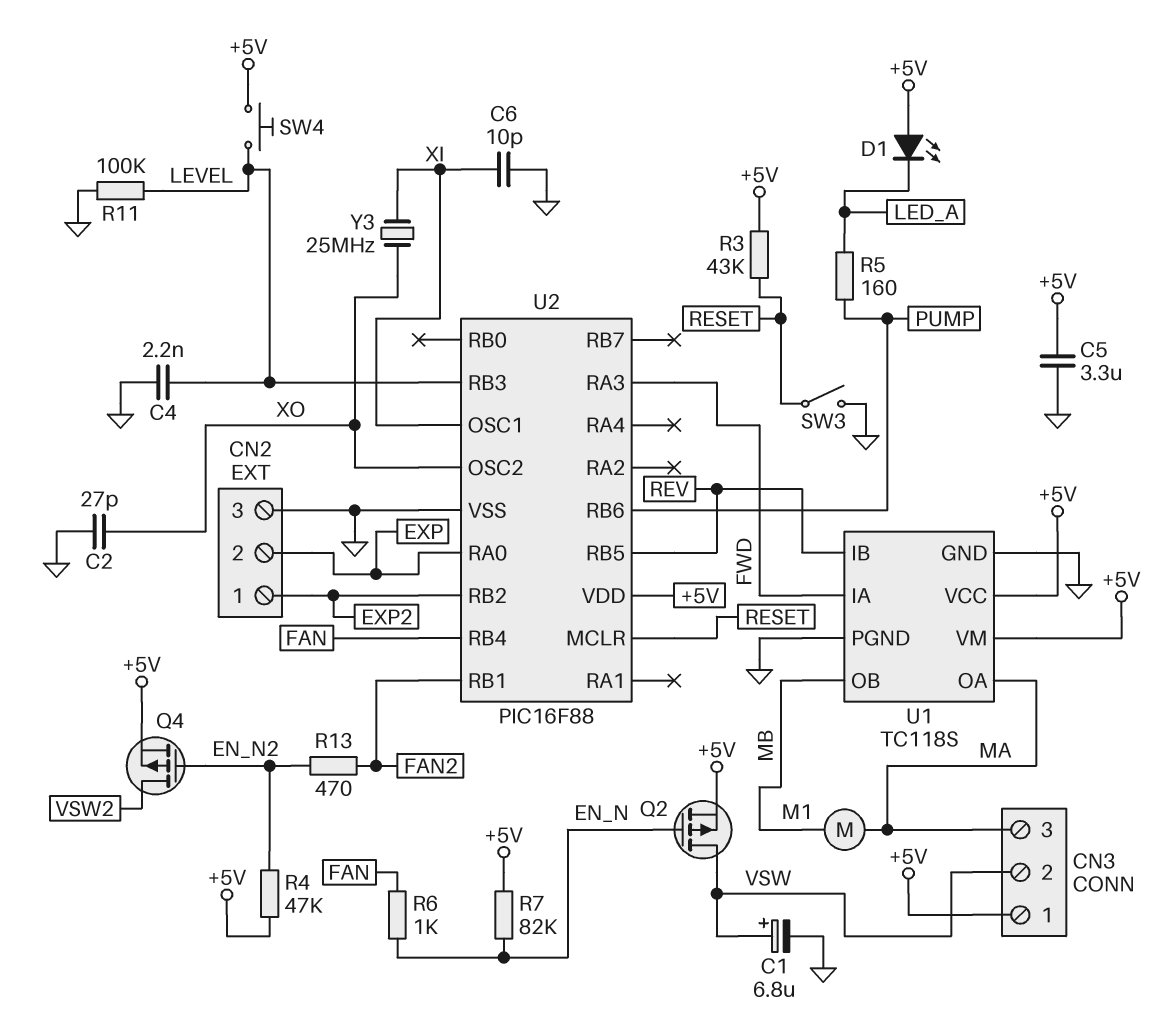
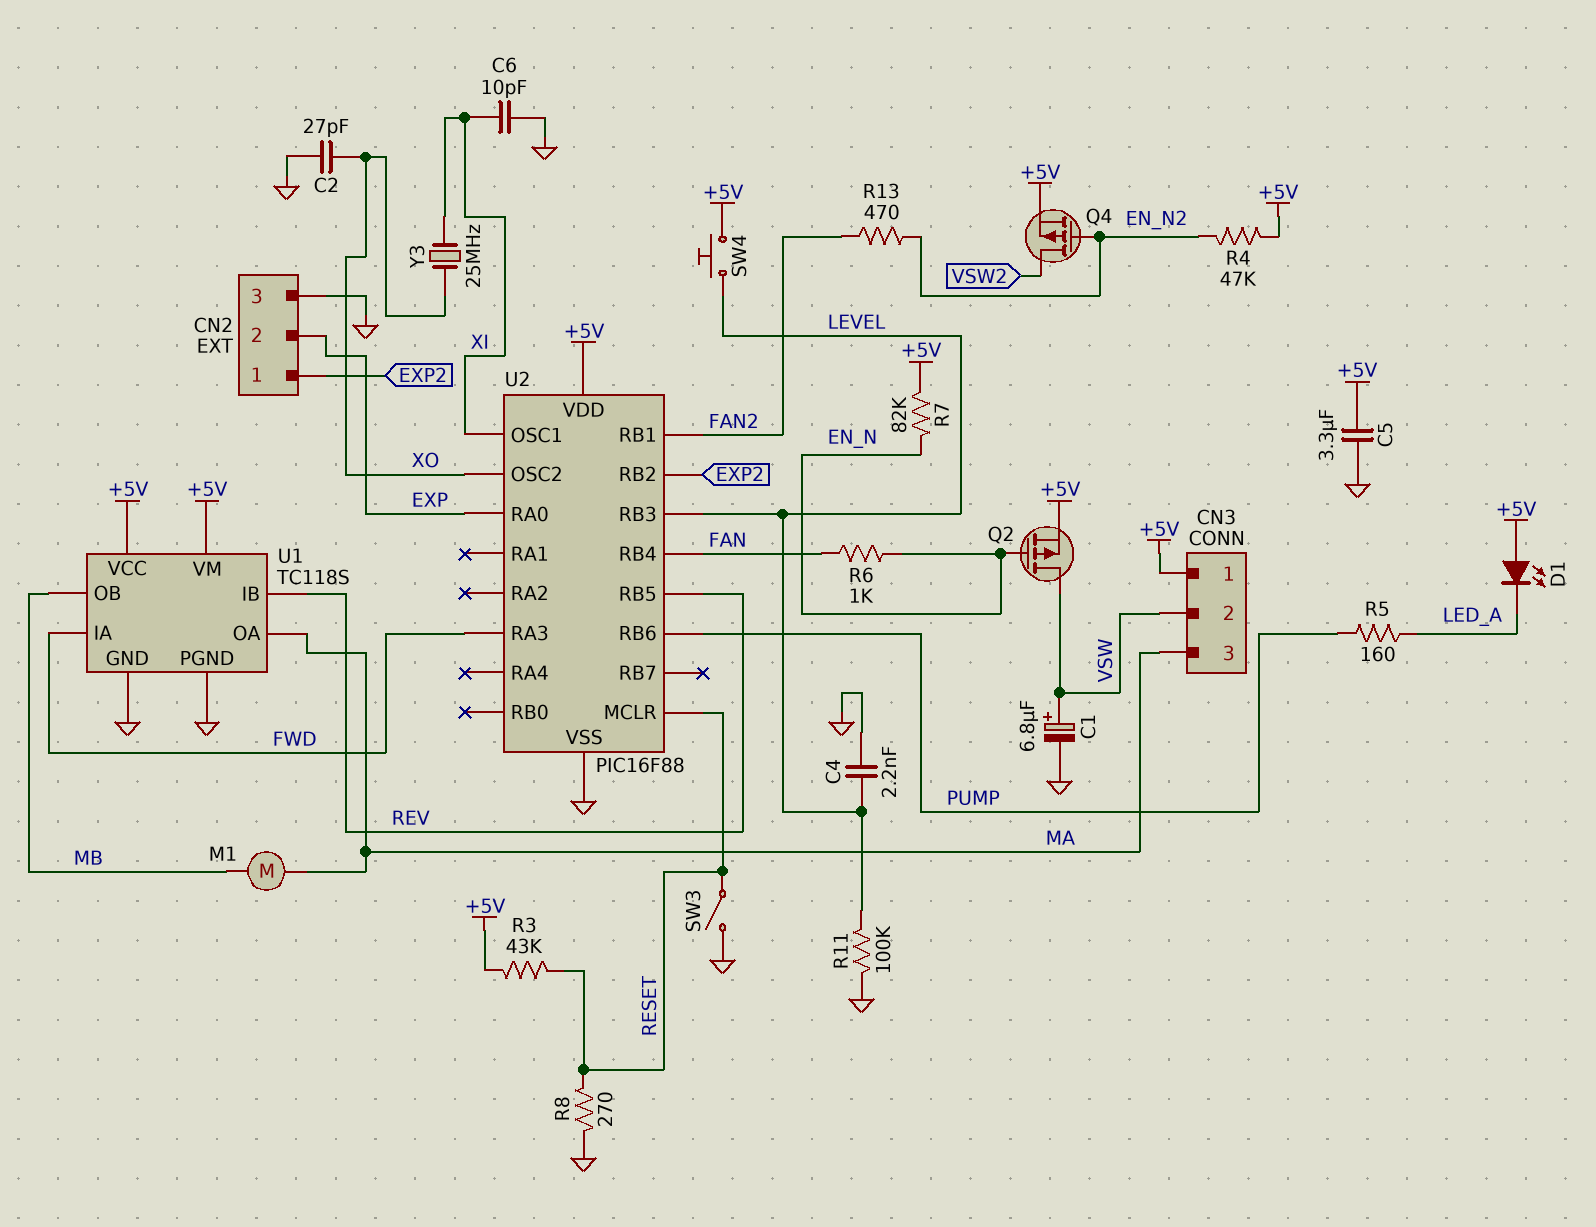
R8: none -> 270 (GND, RESET)

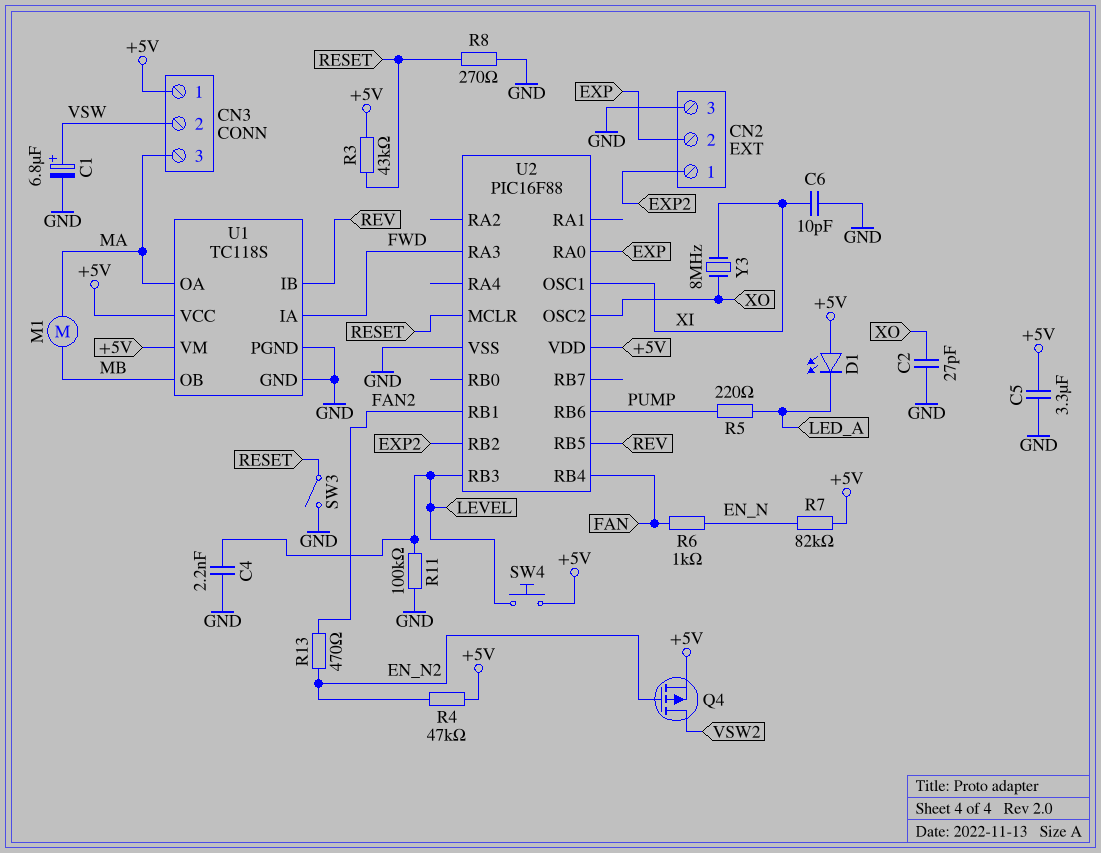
Q2: PMOS (G EN_N, D VSW, S +5V) -> none
R5: 160 (LED_A, PUMP) -> 220 (LED_A, PUMP)
Y3: 25MHz (XI, XO) -> 8MHz (XI, XO)

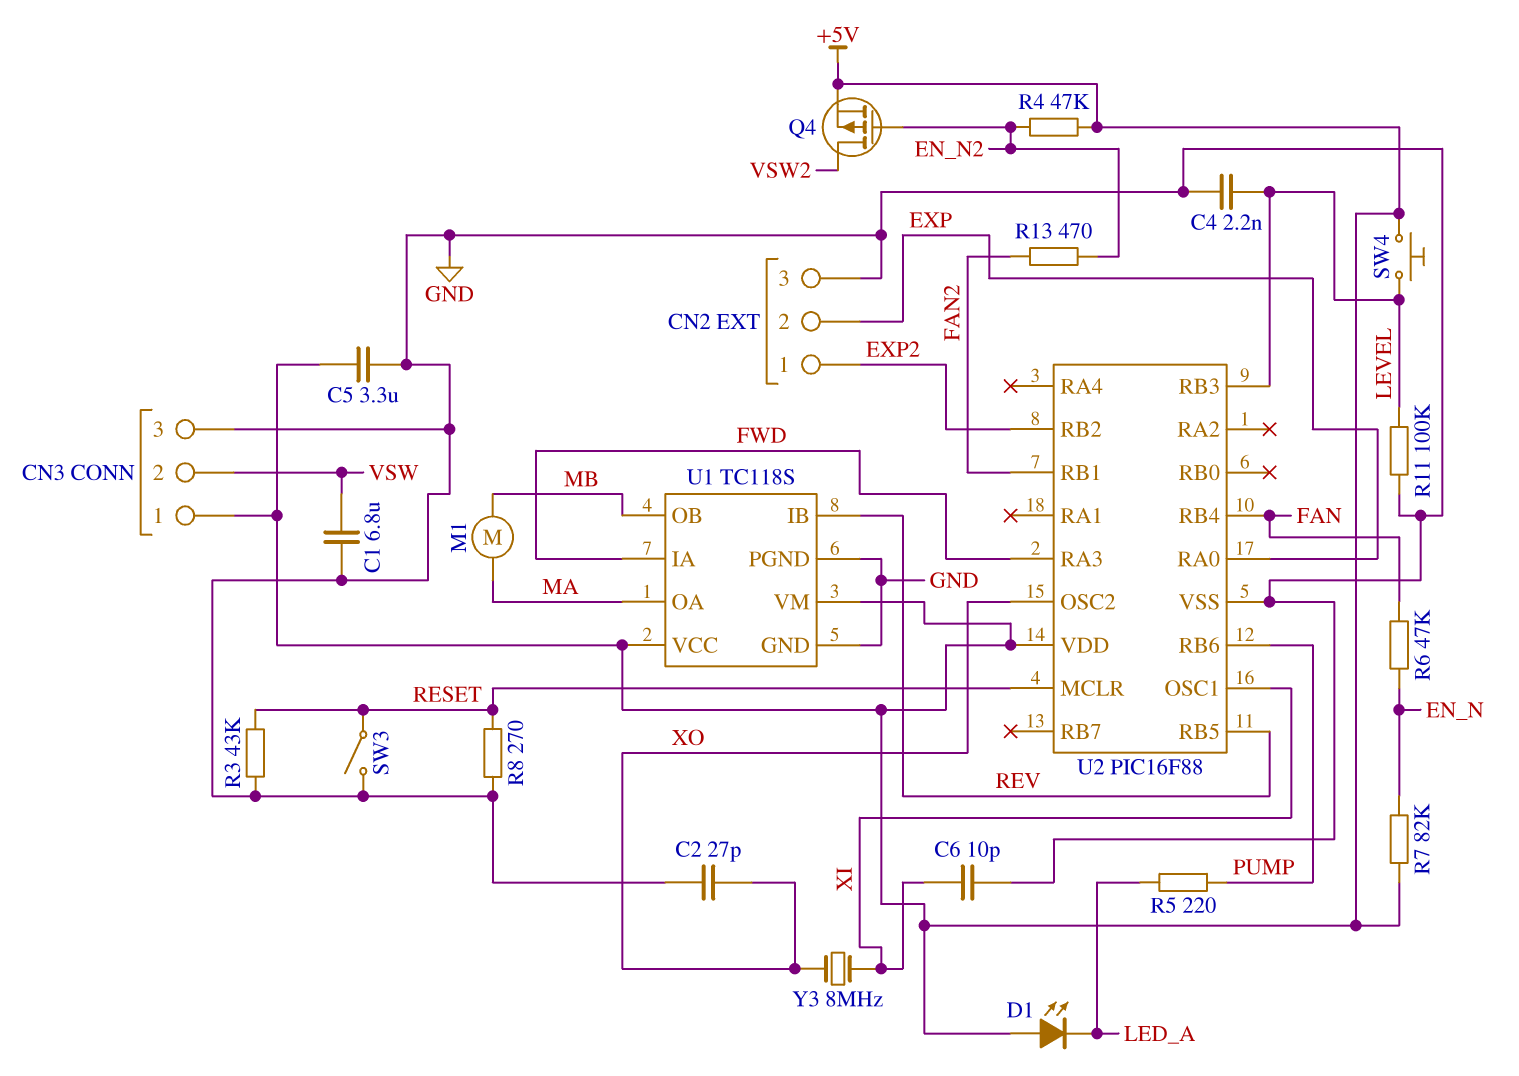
C1: 6.8uF (plus VSW, minus GND) -> 6.8uF (GND, VSW)
CN3 pin 3: MA -> GND
R3: 43k (+5V, RESET) -> 43k (GND, RESET)
R6: 1k (EN_N, FAN) -> 47k (EN_N, FAN)

